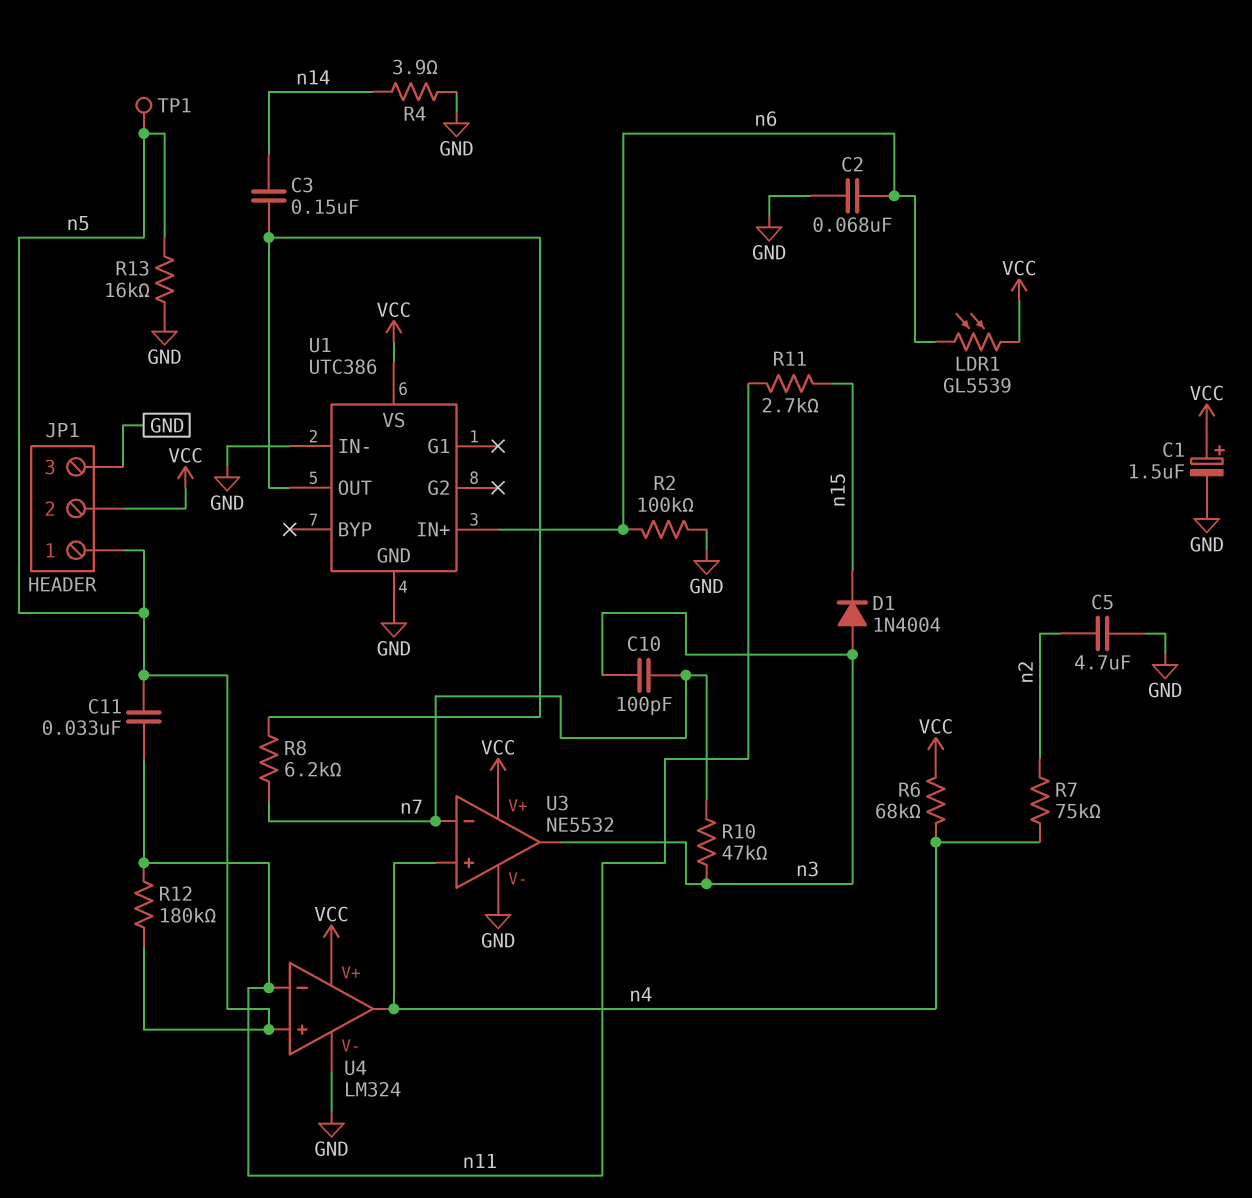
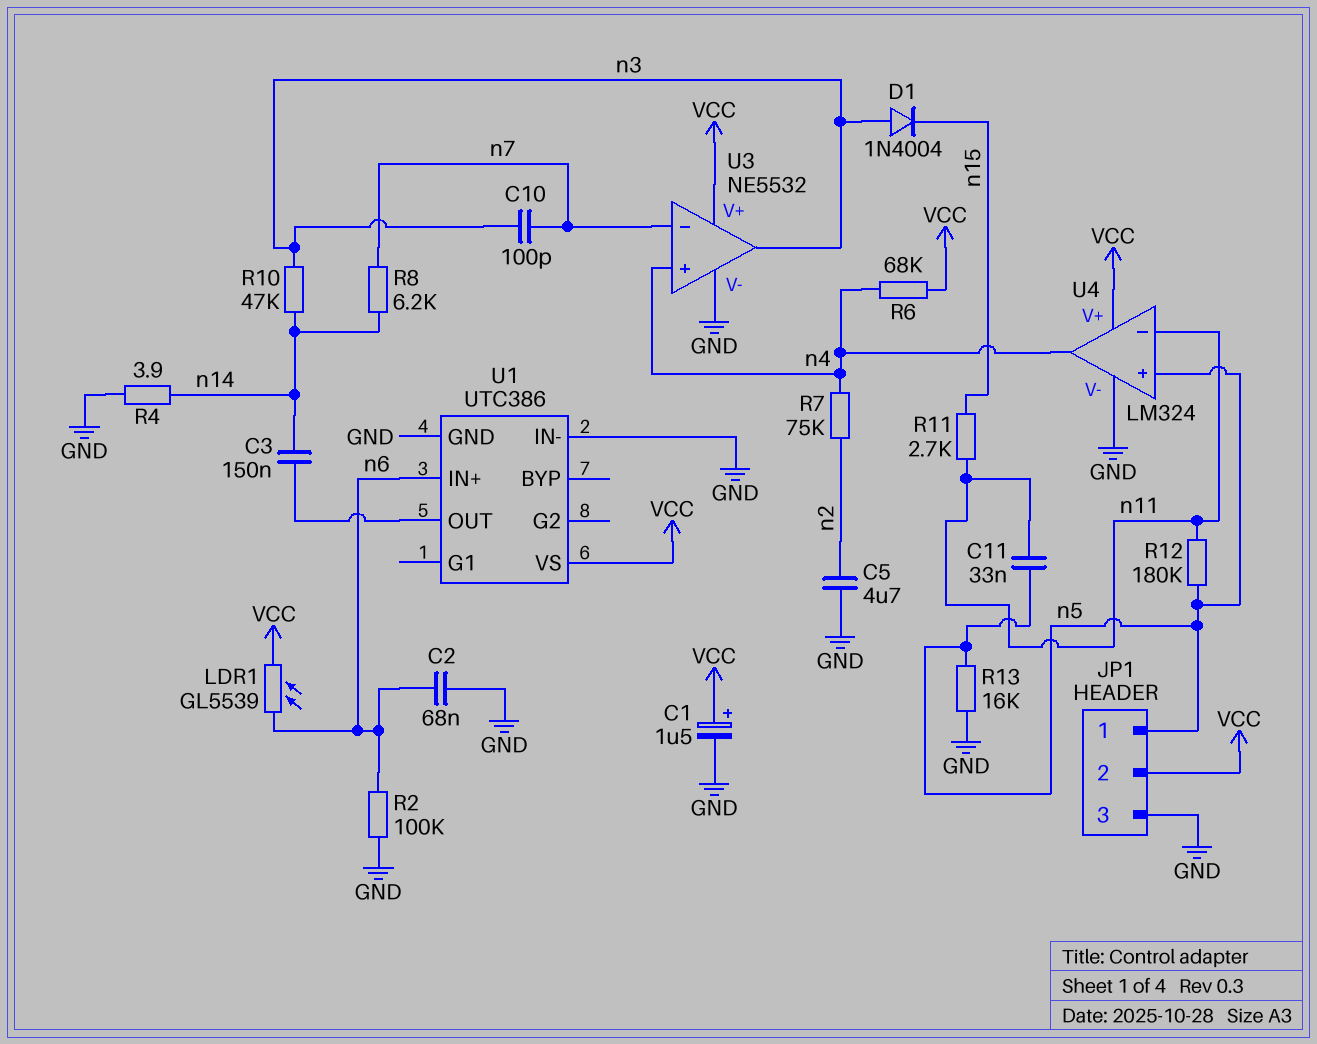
R8: 6.2k (U1/OUT, n7) -> 6.2k (n7, n14)
R10: 47k (n3, n7) -> 47k (n3, n14)
TP1: test point (n5) -> none

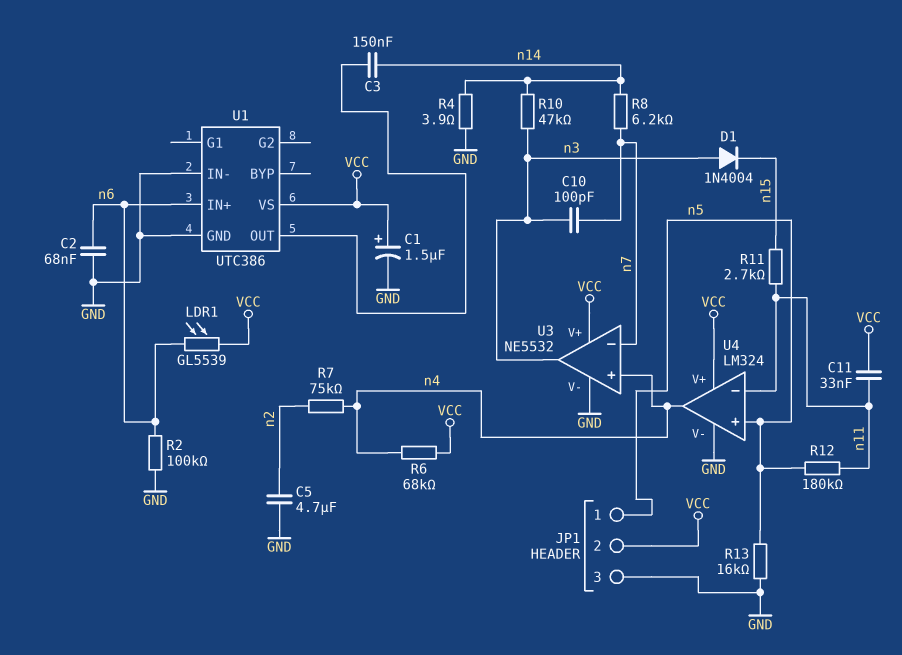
C11: 33nF (n5, n11) -> 33nF (VCC, n11)

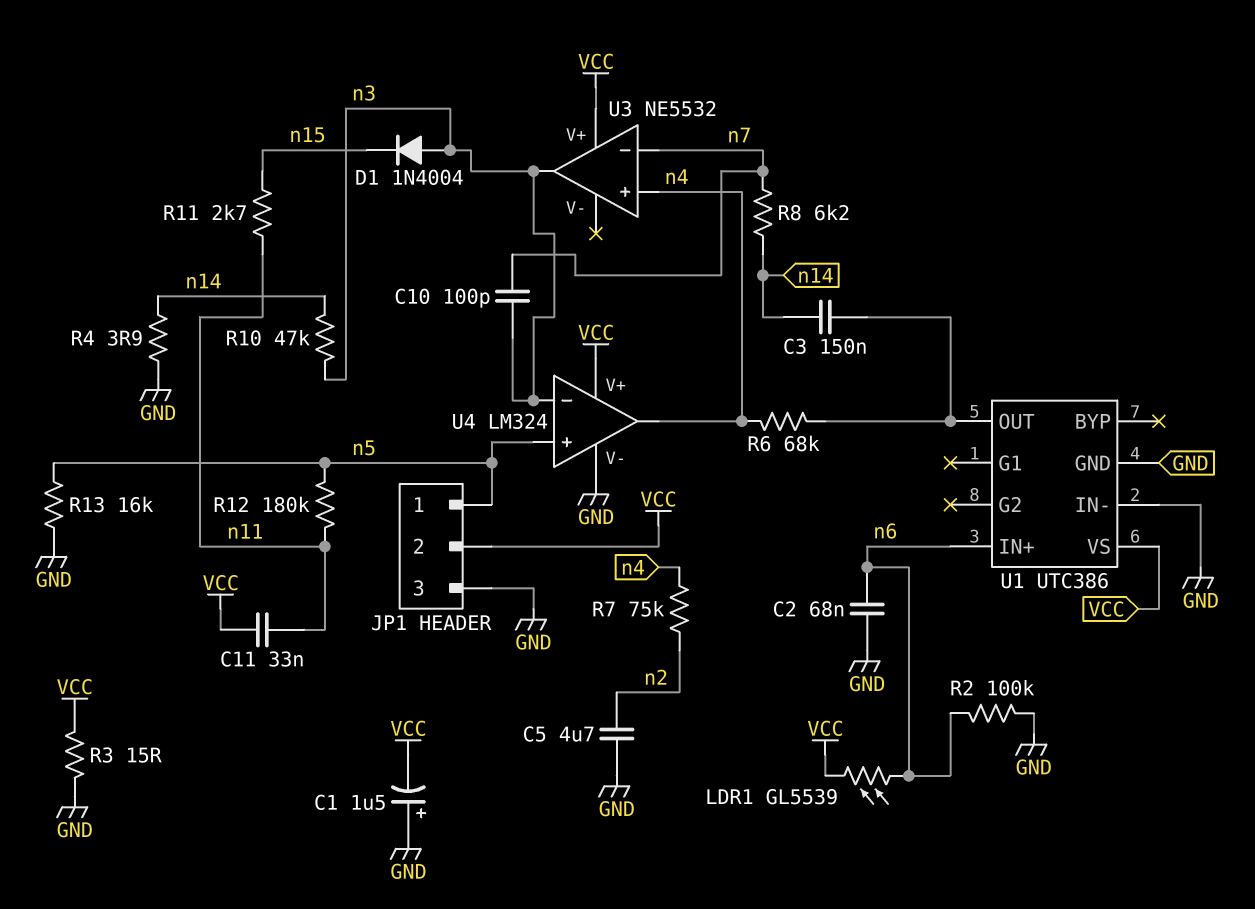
C1: 1.5uF (plus VCC, minus GND) -> 1.5uF (plus GND, minus VCC)
R3: none -> 15 (GND, VCC)
R6: 68k (VCC, n4) -> 68k (U1/OUT, n4)
U3 pin V-: GND -> none
U4 pin in-: n11 -> n3

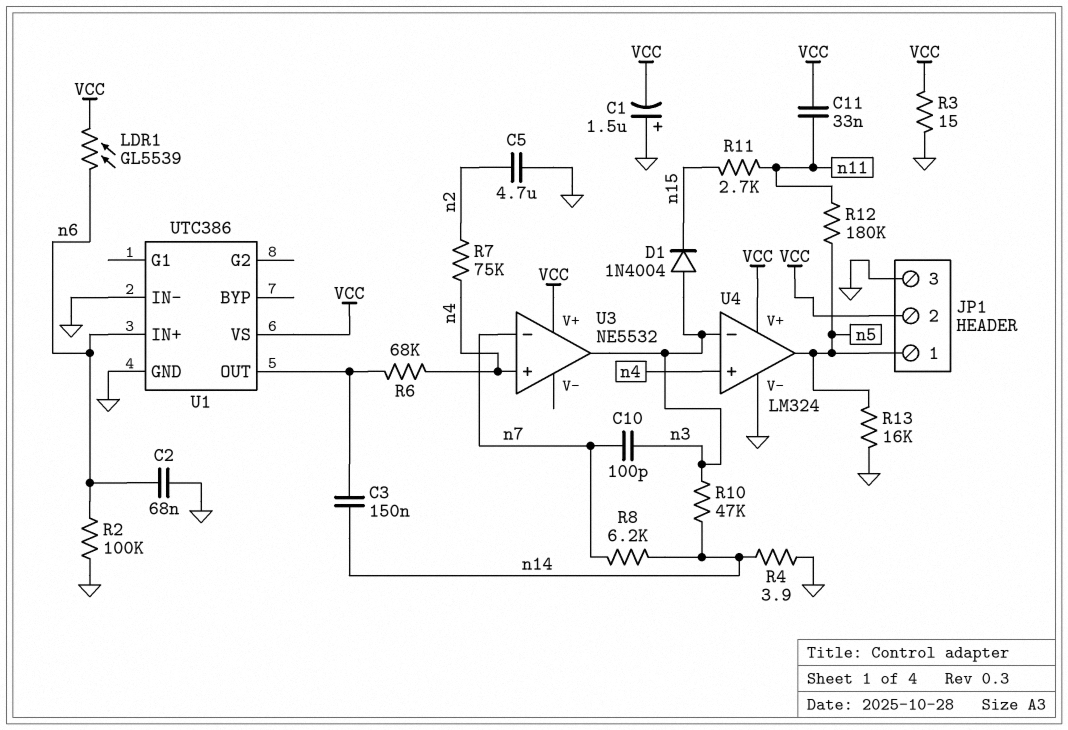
U4 pin in+: n5 -> n4
U4 pin out: n4 -> n5

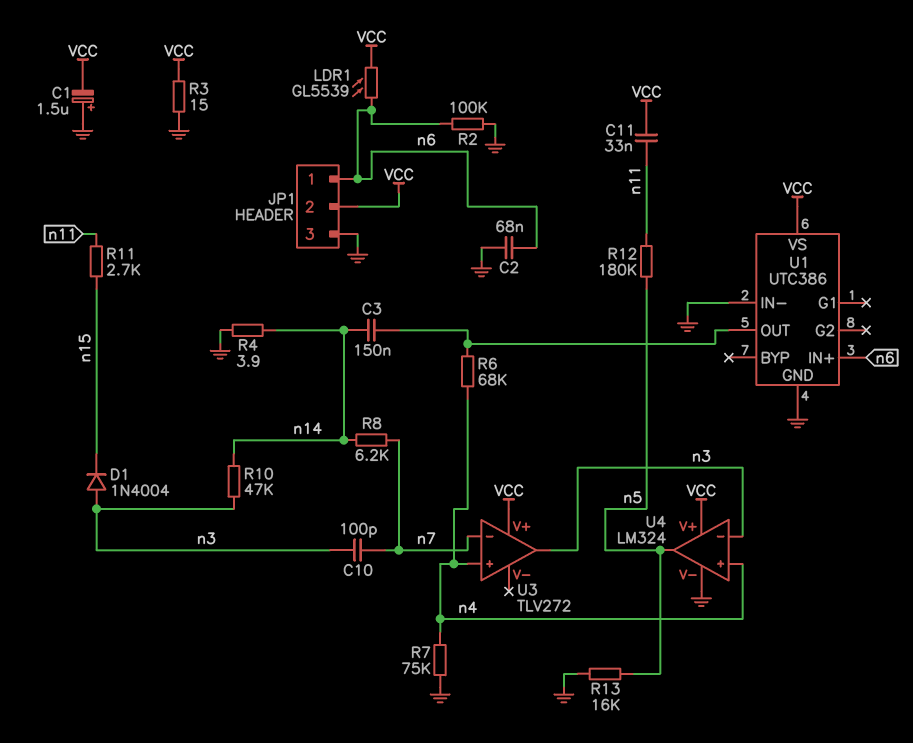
C5: 4.7uF (GND, n2) -> none
JP1 pin 1: n5 -> n6
R7: 75k (n2, n4) -> 75k (GND, n4)
U3: NE5532 -> TLV272

